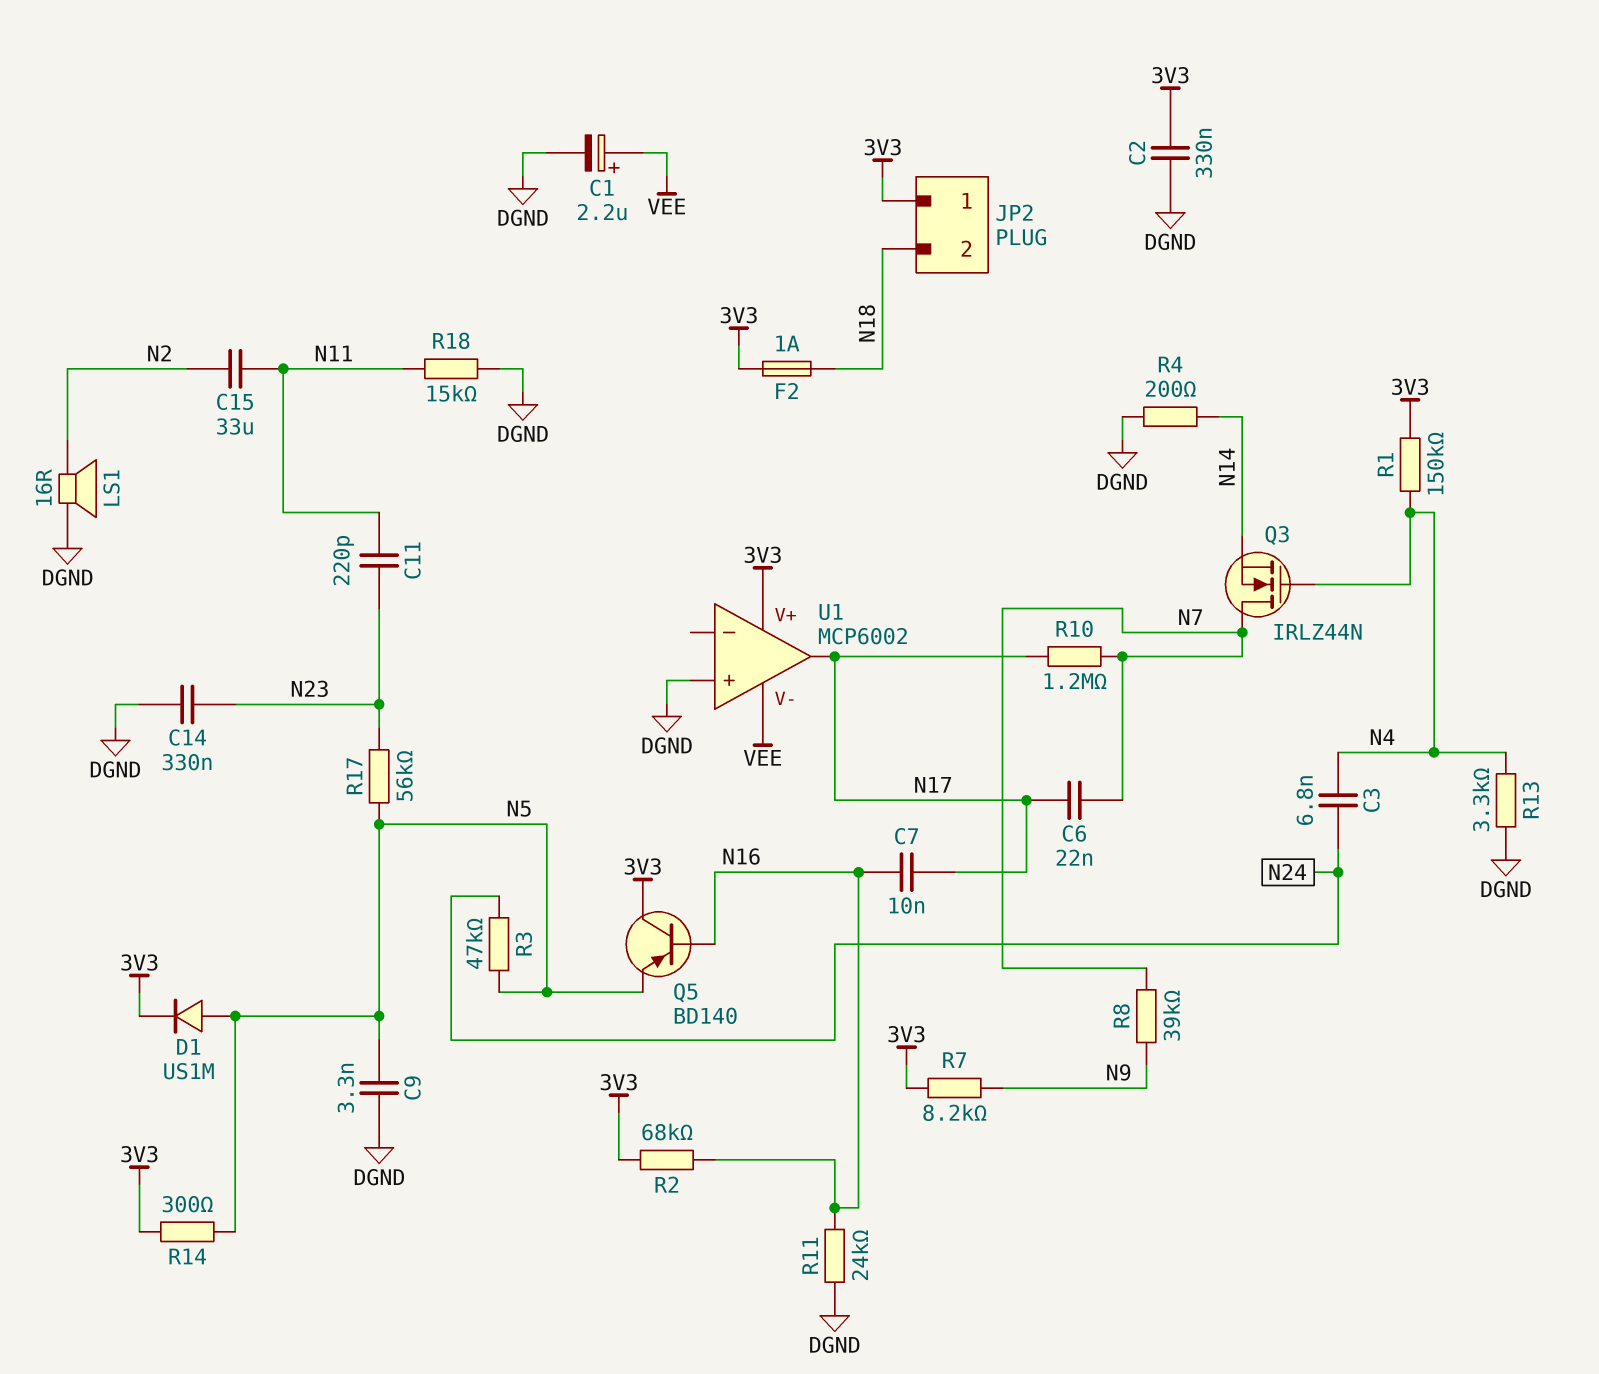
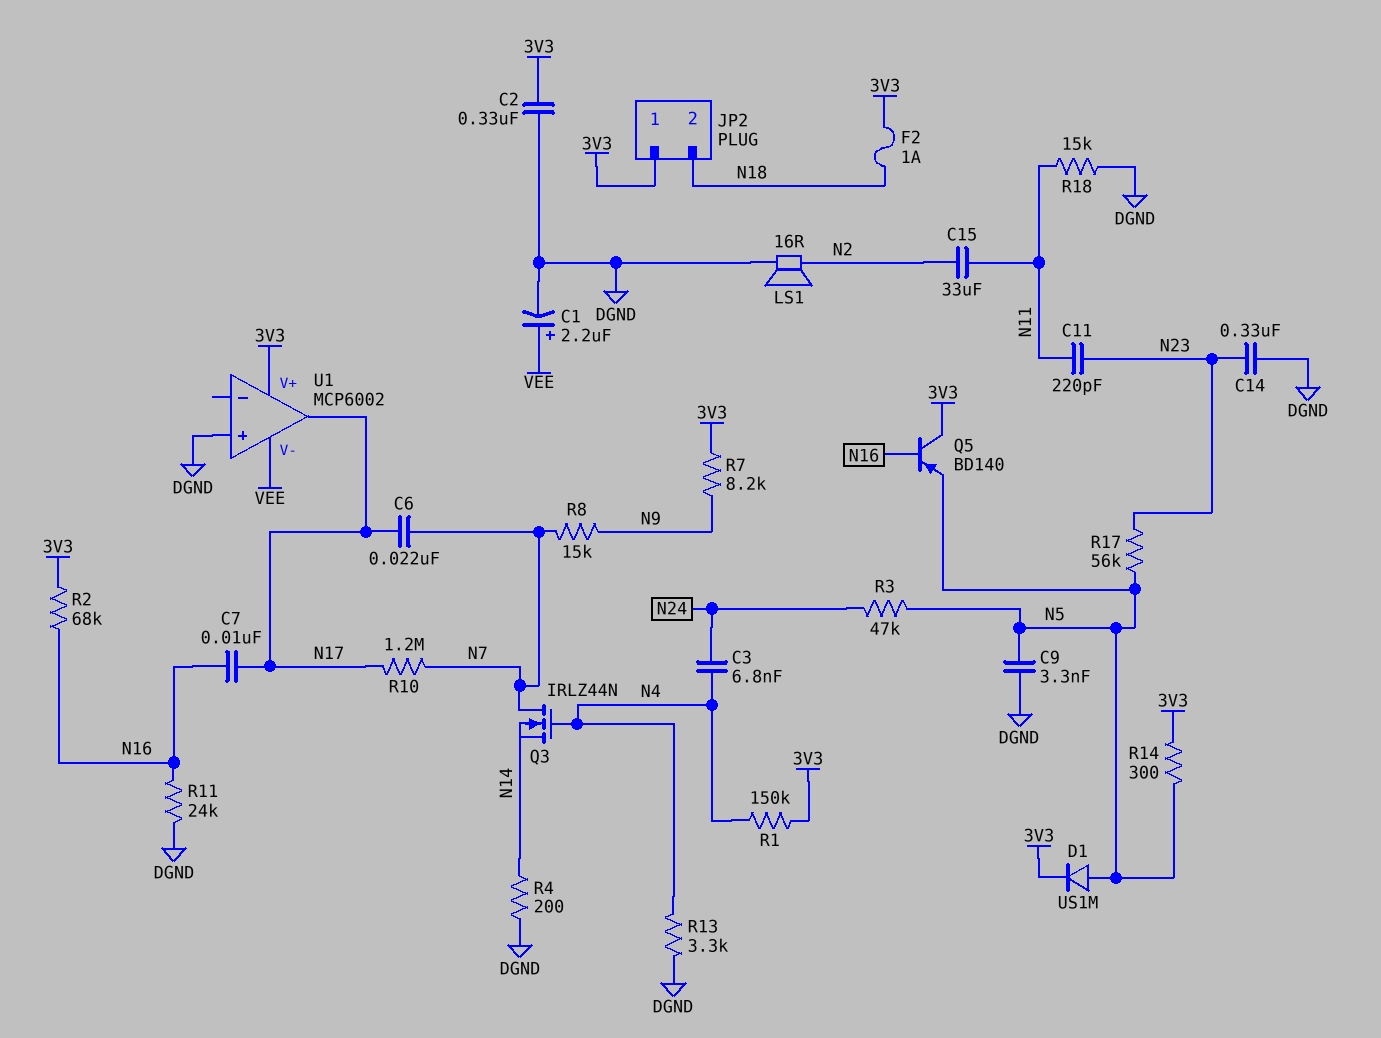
R8: 39k (N7, N9) -> 15k (N7, N9)

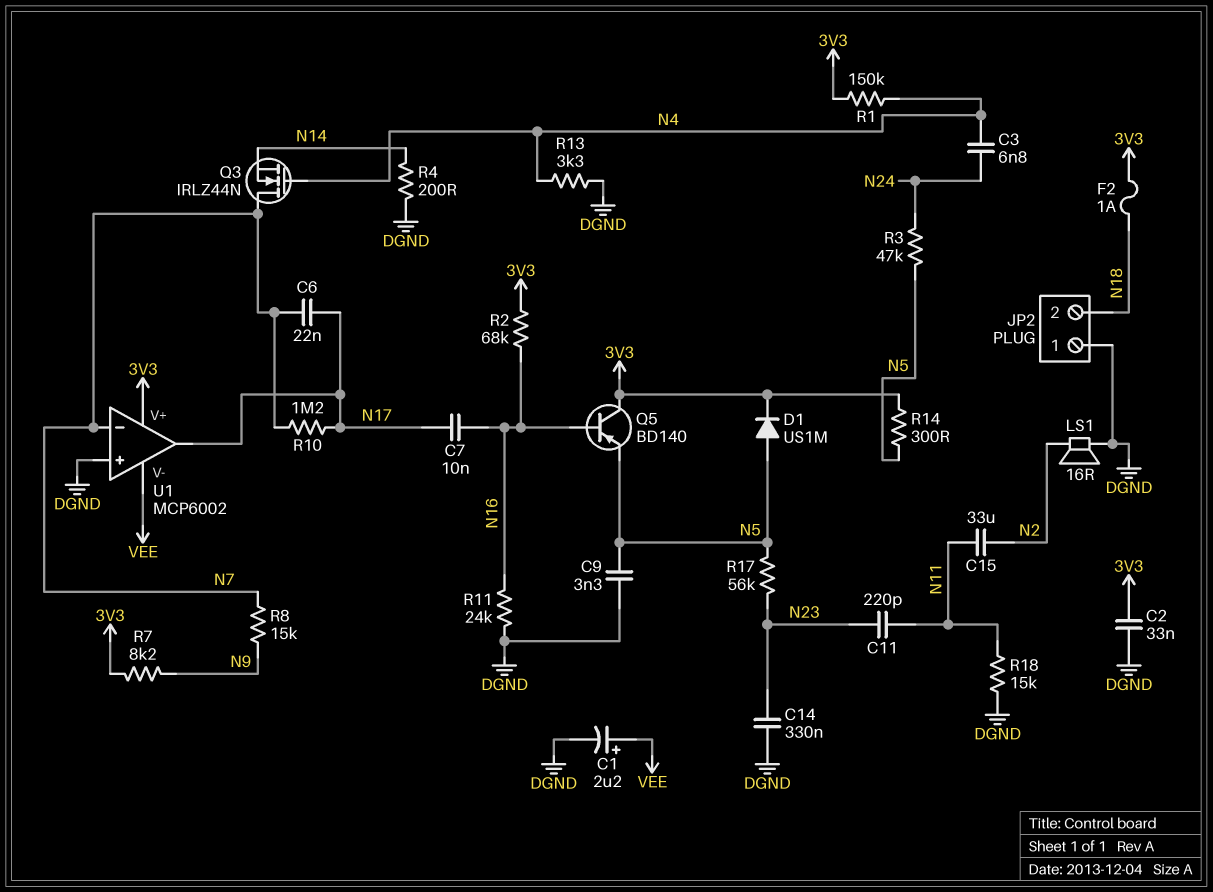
C2: 330nF (3V3, DGND) -> 33nF (3V3, DGND)
JP2 pin 1: 3V3 -> DGND
U1 pin in-: none -> N7

